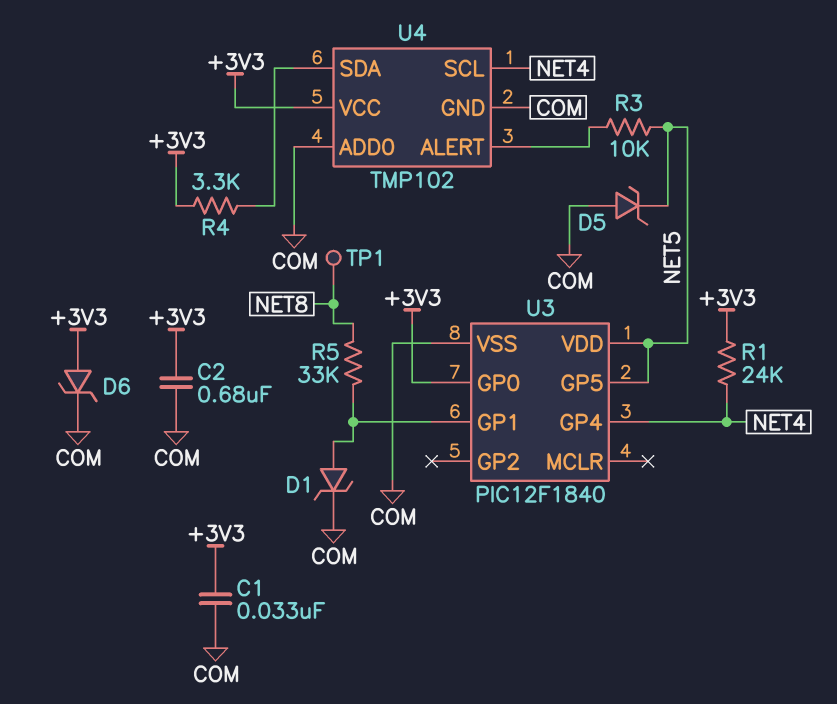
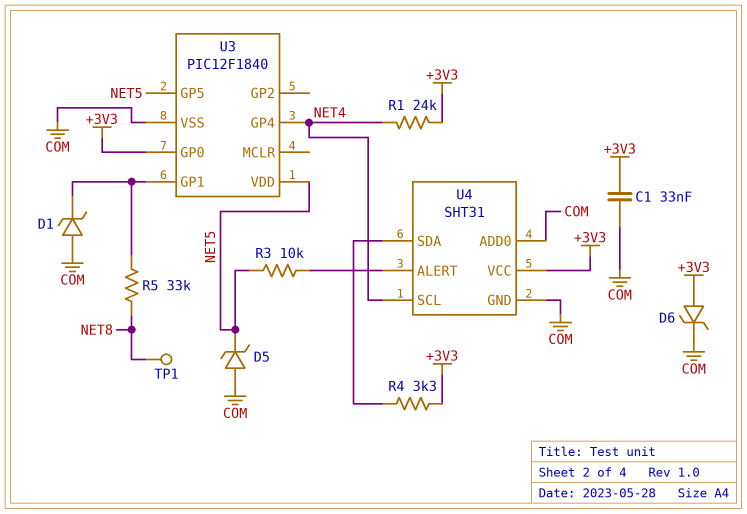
C2: 680nF (+3V3, COM) -> none
D1: zener (A U3/GP1, K COM) -> zener (A COM, K U3/GP1)
U4: TMP102 -> SHT31

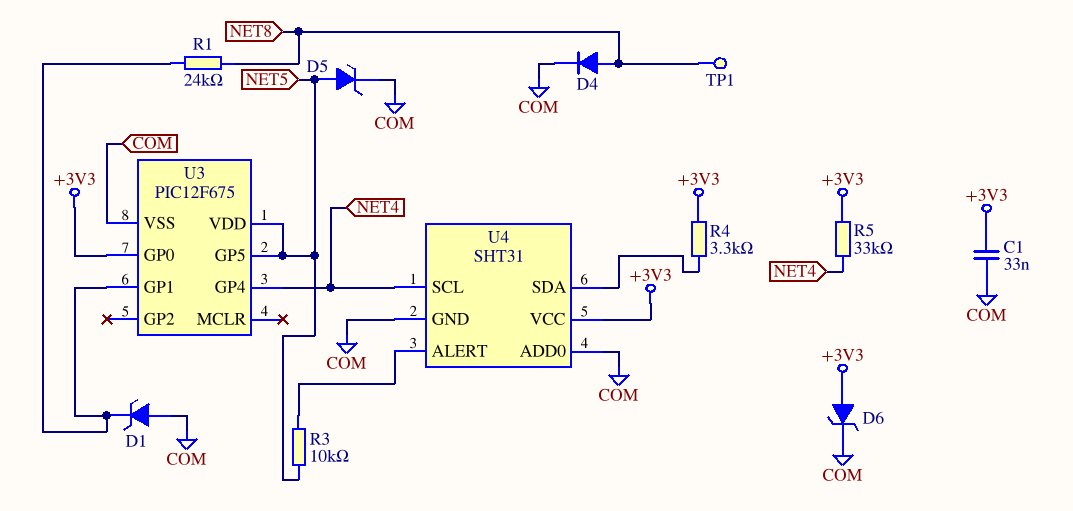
D4: none -> diode (A NET8, K COM)
D5: zener (A COM, K NET5) -> zener (A NET5, K COM)
R1: 24k (+3V3, NET4) -> 24k (NET8, U3/GP1)
R5: 33k (NET8, U3/GP1) -> 33k (+3V3, NET4)
U3: PIC12F1840 -> PIC12F675

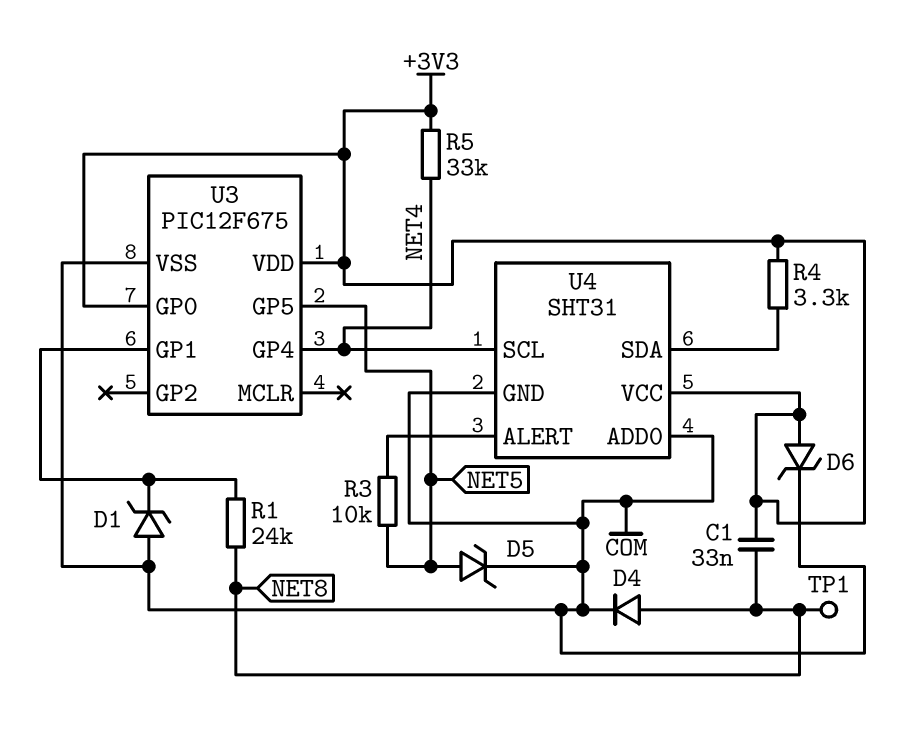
C1: 33nF (+3V3, COM) -> 33nF (+3V3, NET8)
U3 pin VDD: NET5 -> +3V3

